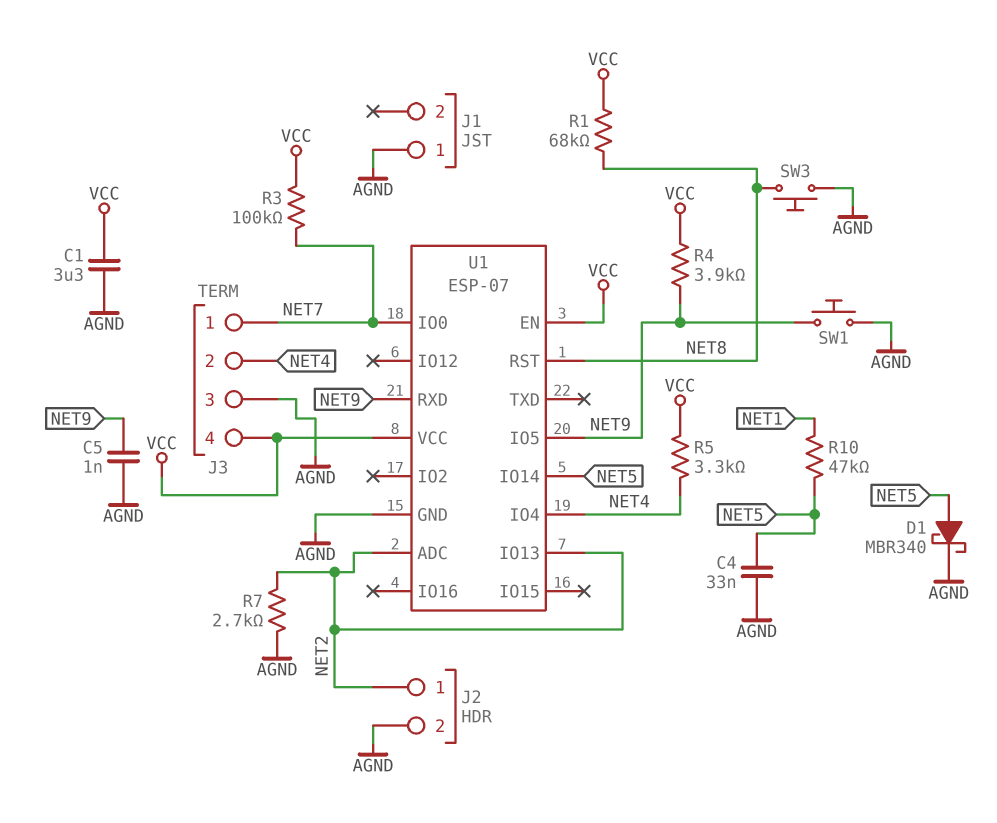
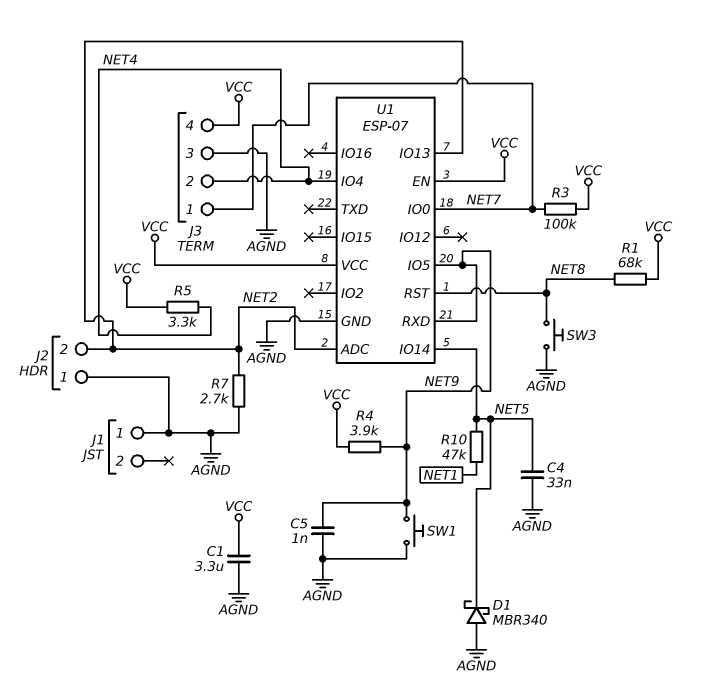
D1: schottky MBR340 (A NET5, K AGND) -> schottky MBR340 (A AGND, K NET5)
J2 pin 1: NET2 -> AGND
J2 pin 2: AGND -> NET2

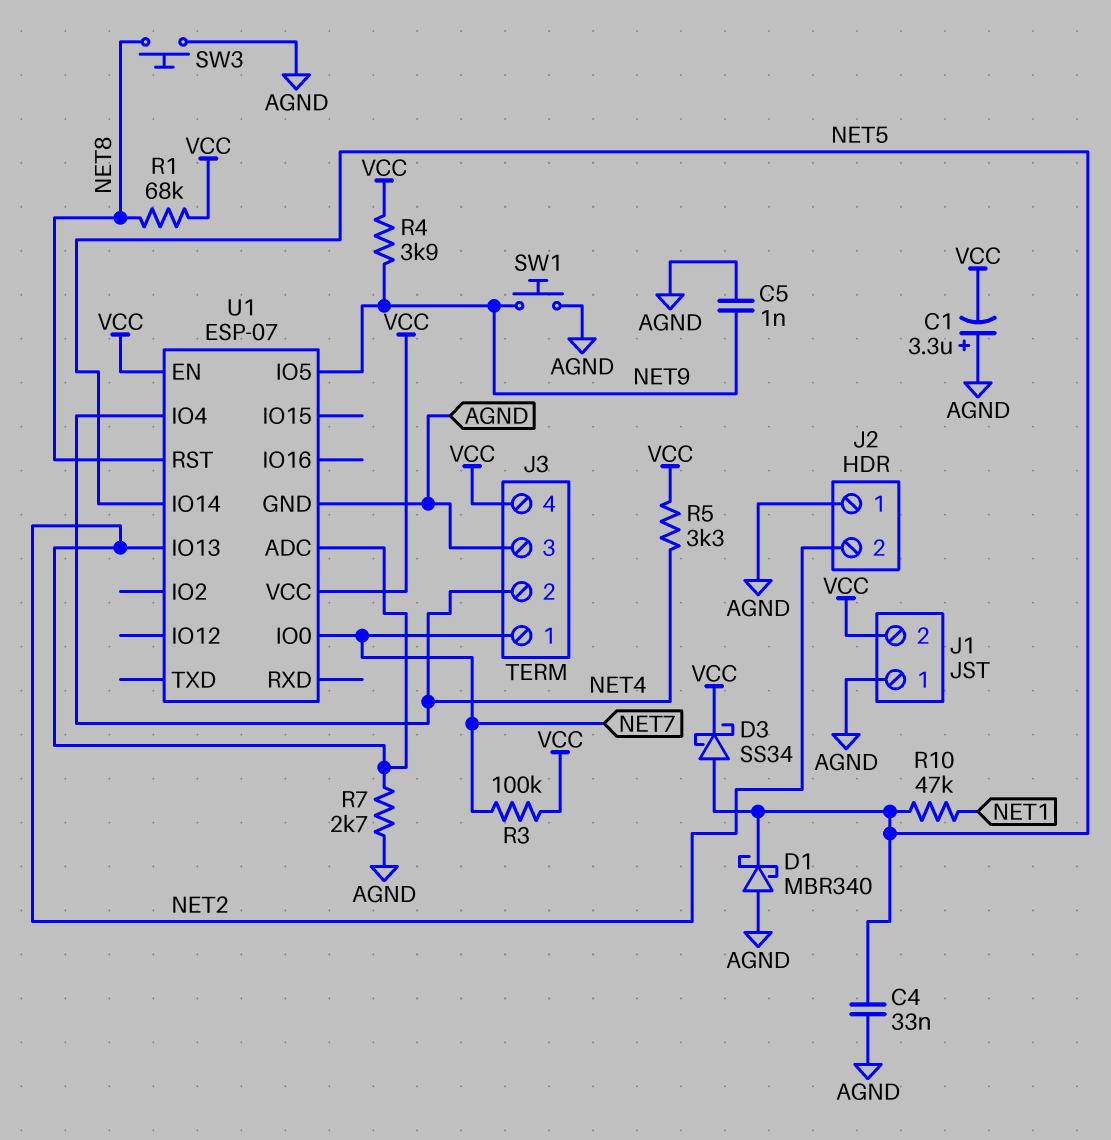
C1: 3.3uF (AGND, VCC) -> 3.3uF (plus AGND, minus VCC)
D3: none -> schottky SS34 (A NET5, K VCC)
J1 pin 2: none -> VCC
U1 pin RXD: NET9 -> none

